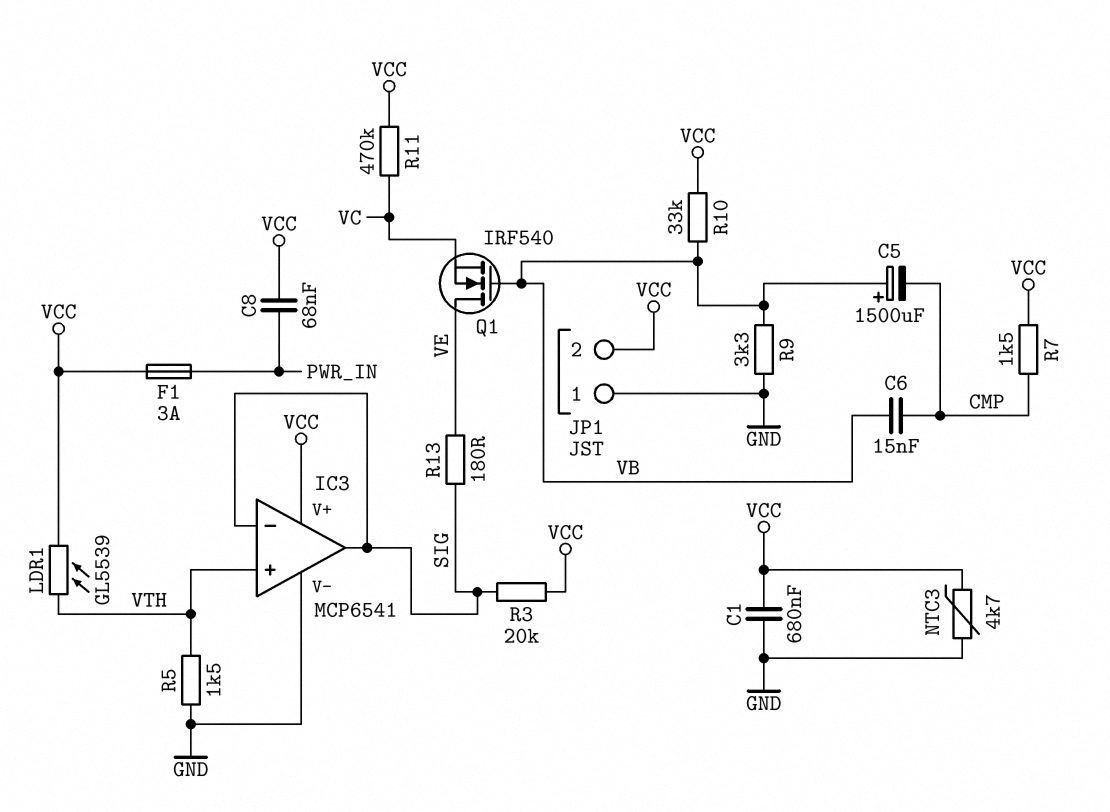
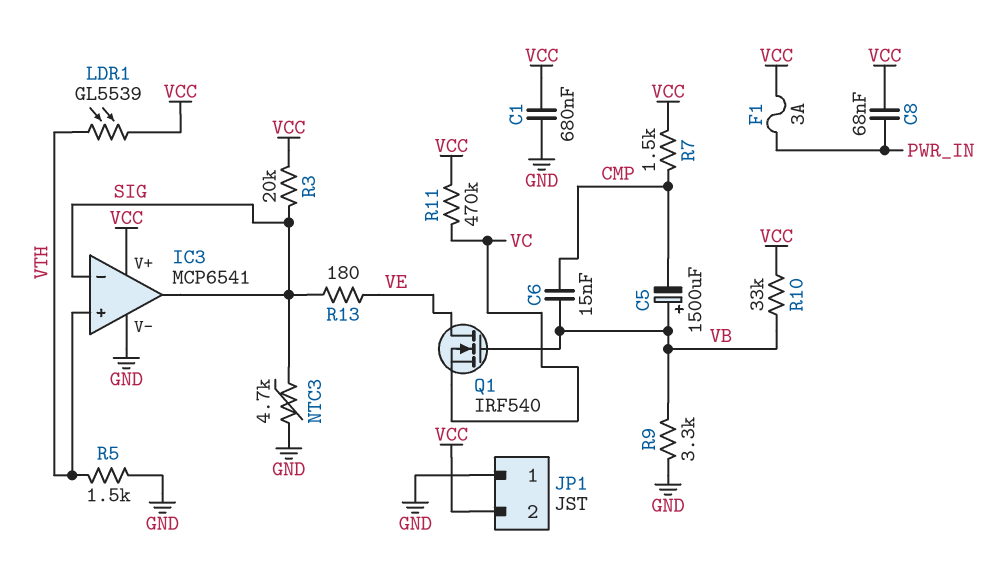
NTC3: 4.7k (GND, VCC) -> 4.7k (GND, SIG)

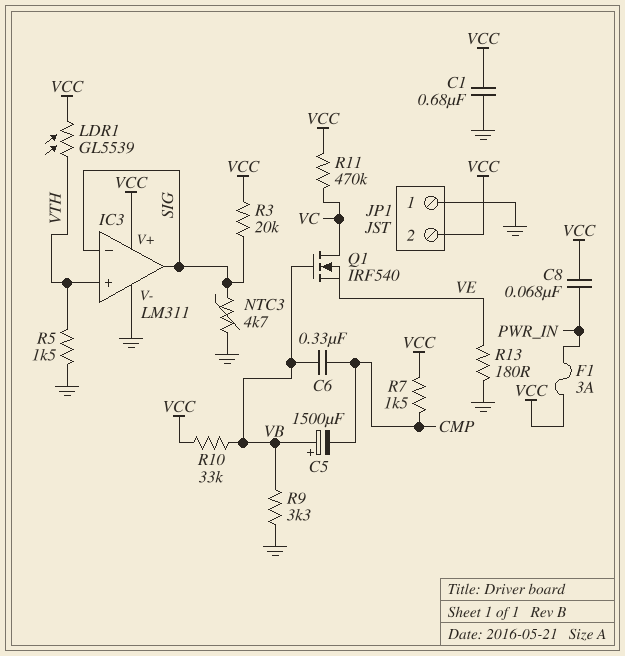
C6: 15nF (CMP, VB) -> 330nF (CMP, VB)
IC3: MCP6541 -> LM311
Q1: NMOS IRF540 (G VB, D VE, S VC) -> NMOS IRF540 (G VB, D VC, S VE)
R13: 180 (SIG, VE) -> 180 (GND, VE)

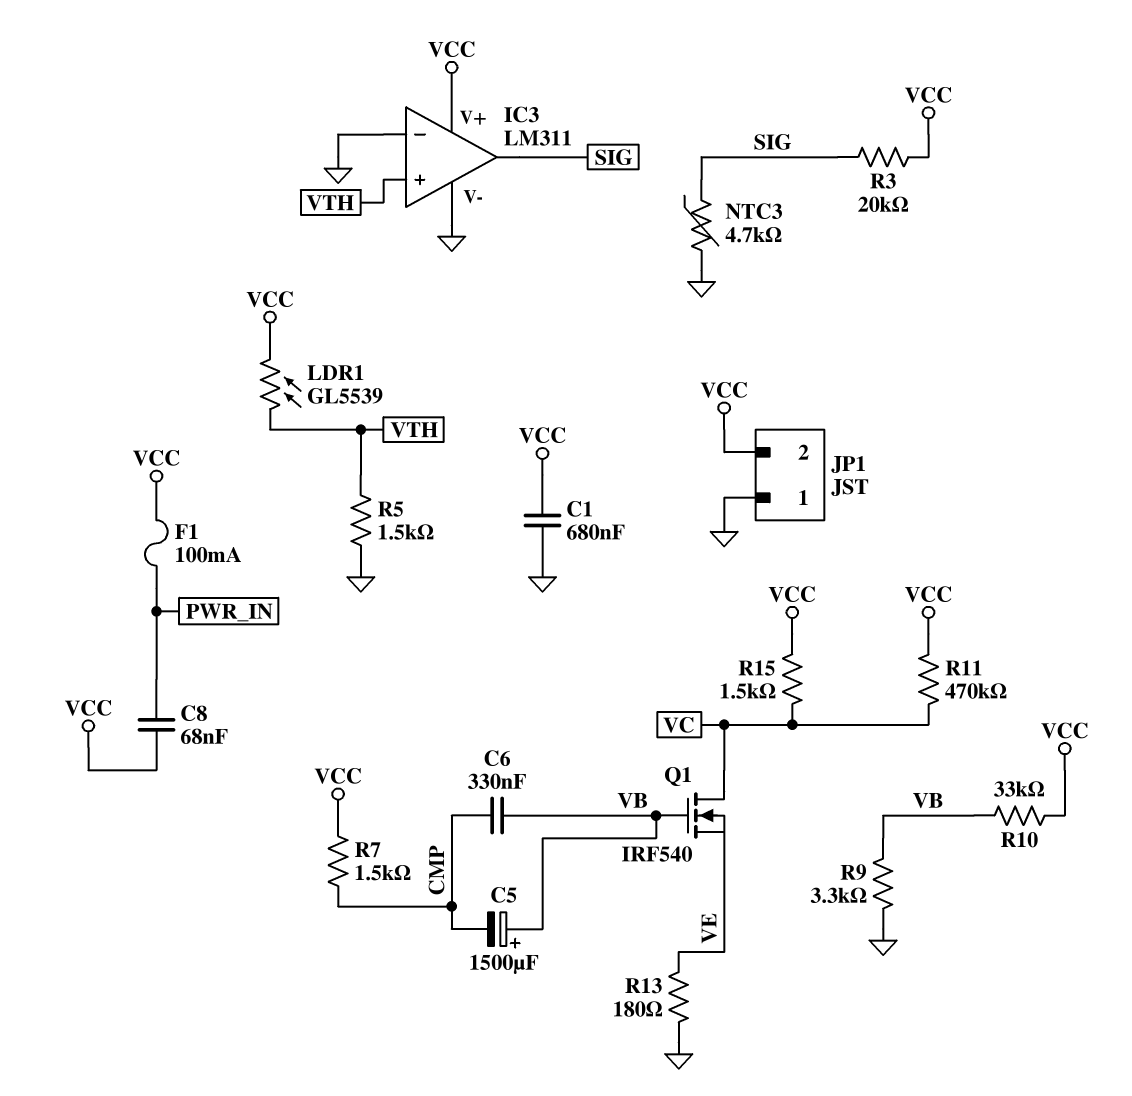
F1: 3A (PWR_IN, VCC) -> 100mA (PWR_IN, VCC)
IC3 pin in-: SIG -> GND
R15: none -> 1.5k (VC, VCC)

